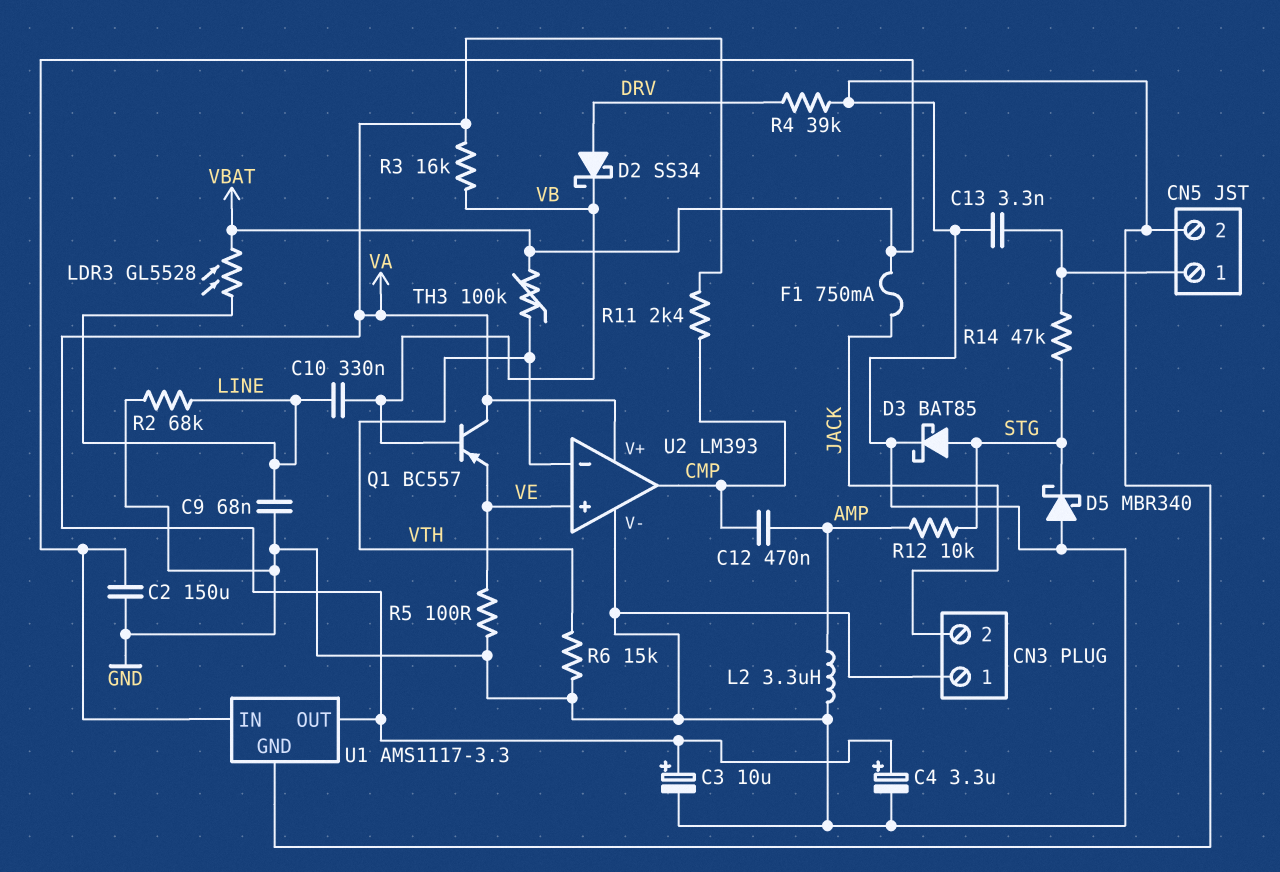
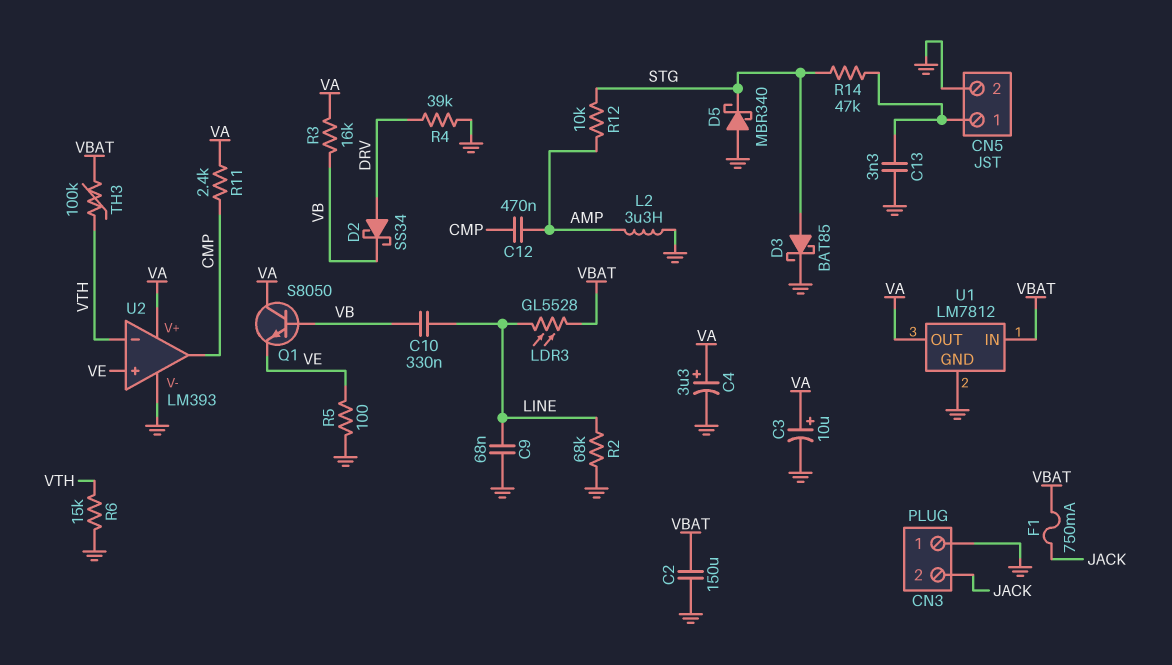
Q1: PNP BC557 (B VB, C VA, E VE) -> NPN S8050 (B VB, C VA, E VE)
U1: AMS1117-3.3 -> LM7812

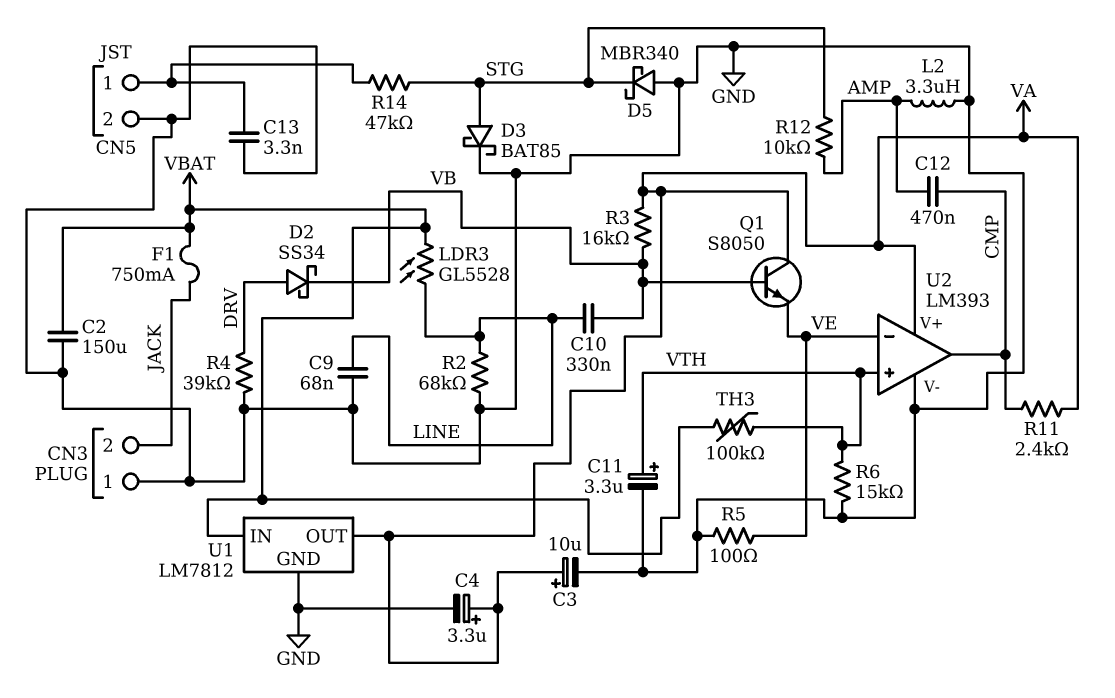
C11: none -> 3.3uF (plus VTH, minus GND)
U2 pin in+: VE -> VTH
U2 pin in-: VTH -> VE

